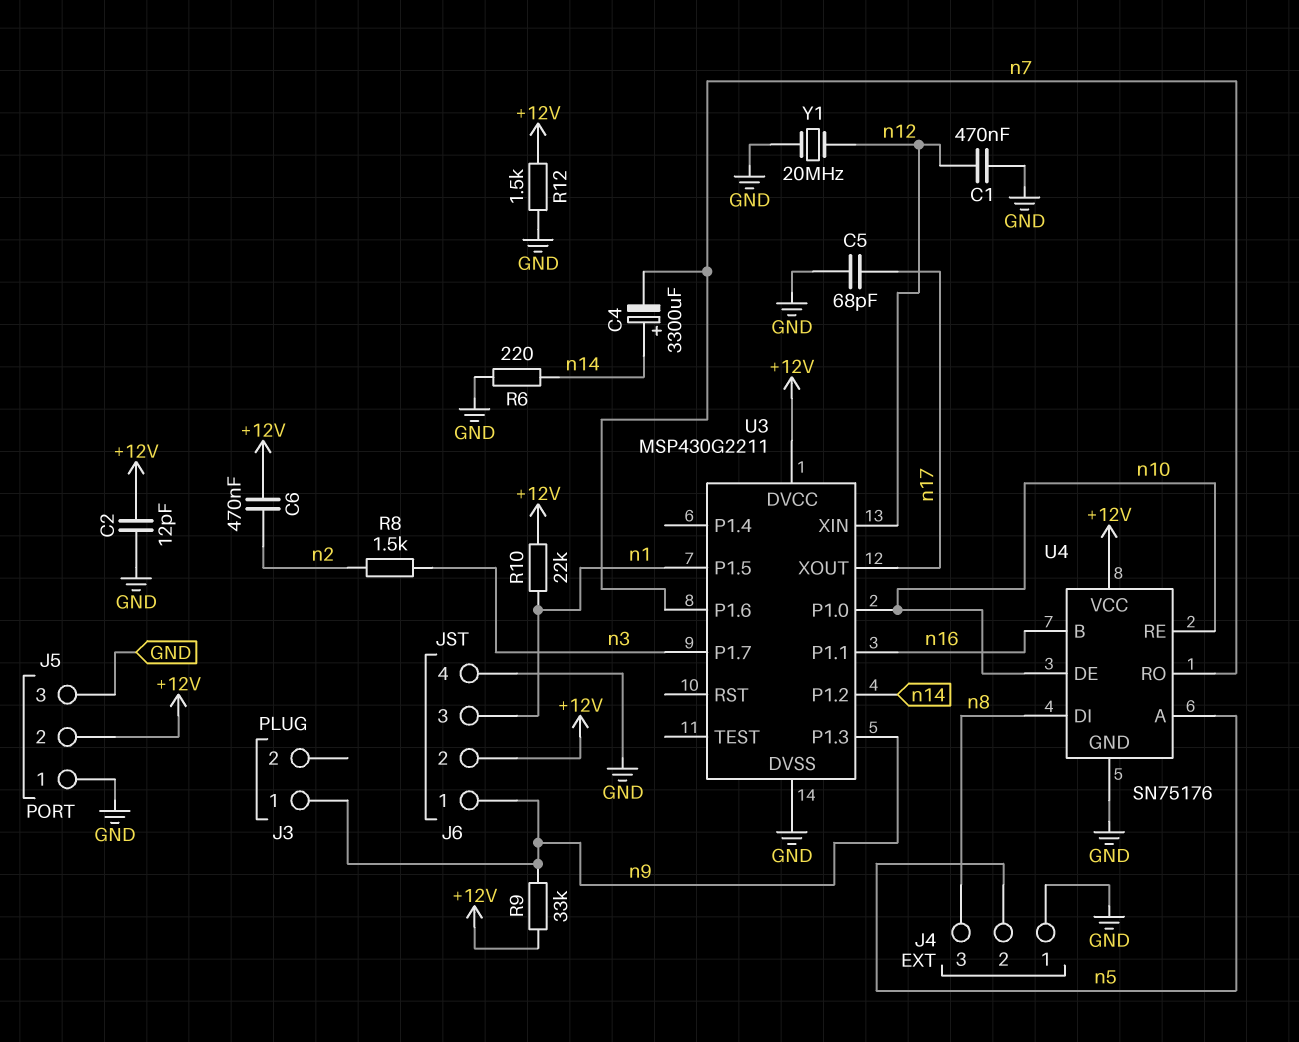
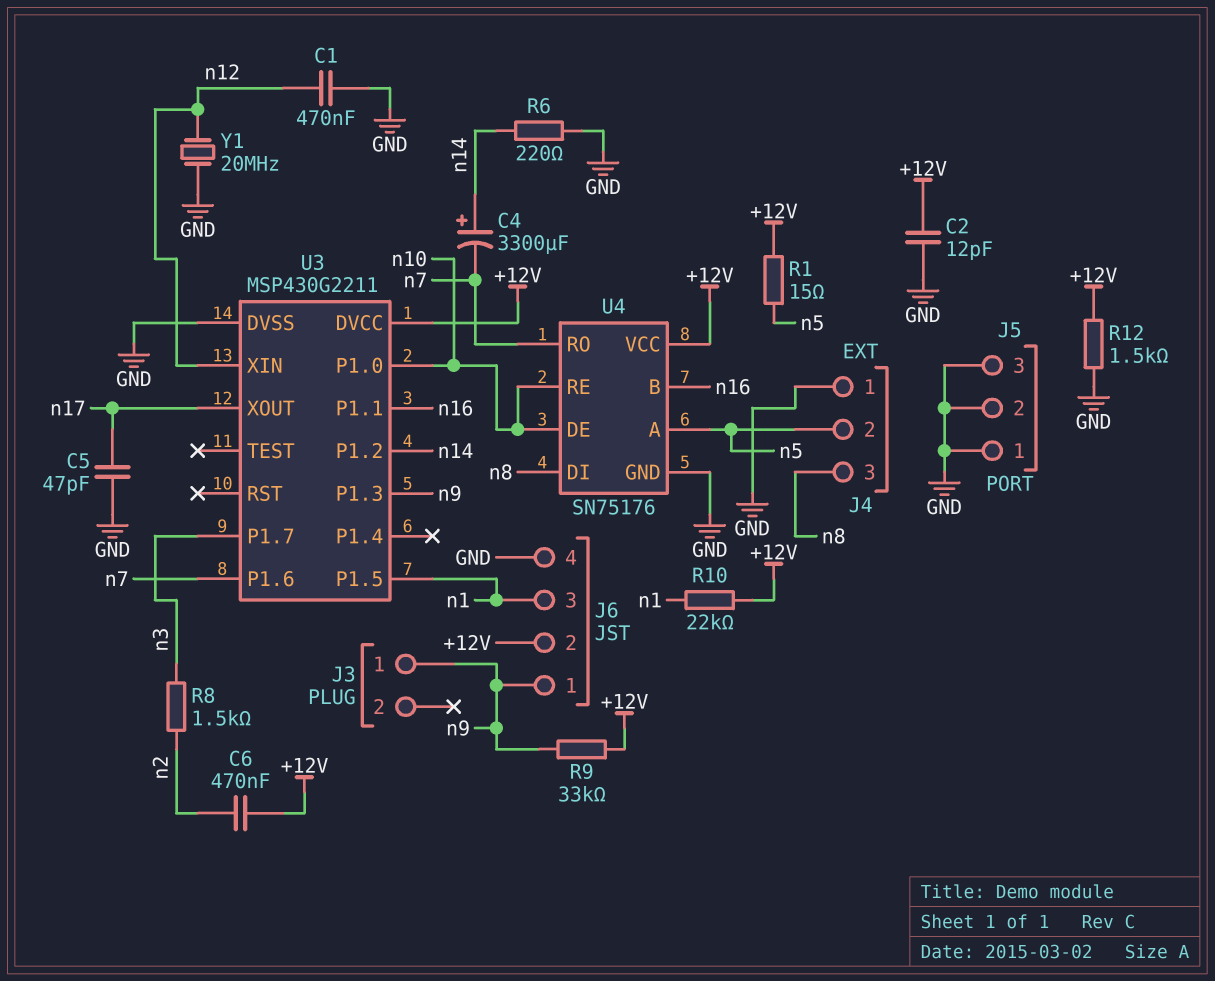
C5: 68pF (GND, n17) -> 47pF (GND, n17)
J5 pin 2: +12V -> GND
R1: none -> 15 (+12V, n5)

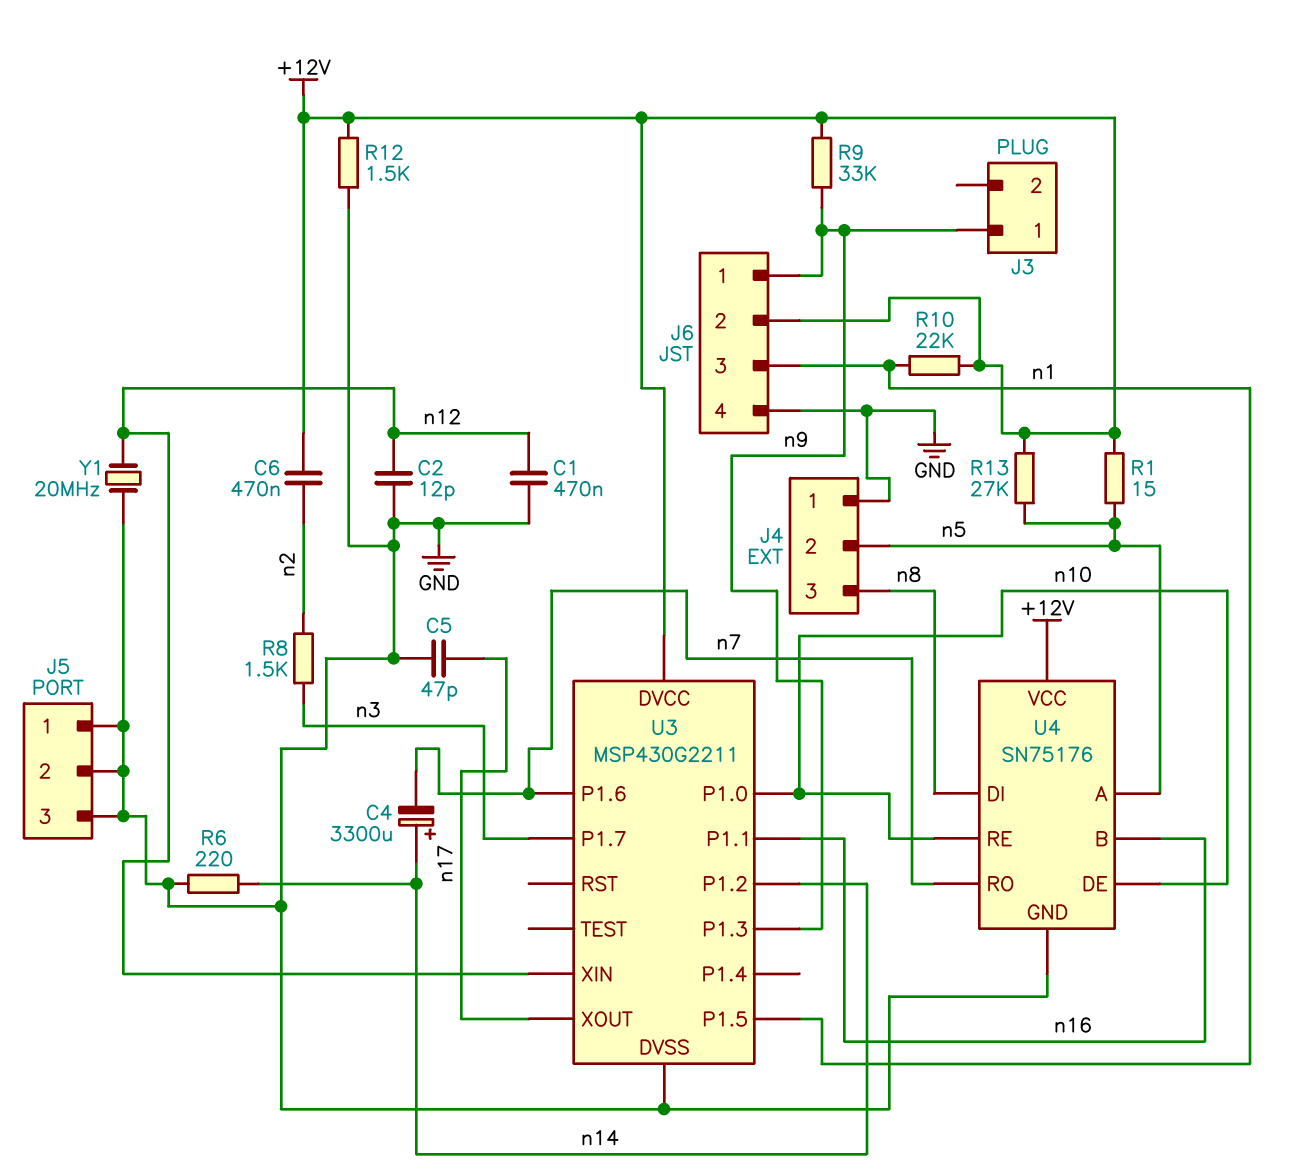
C2: 12pF (+12V, GND) -> 12pF (GND, n12)
R13: none -> 27k (+12V, n5)

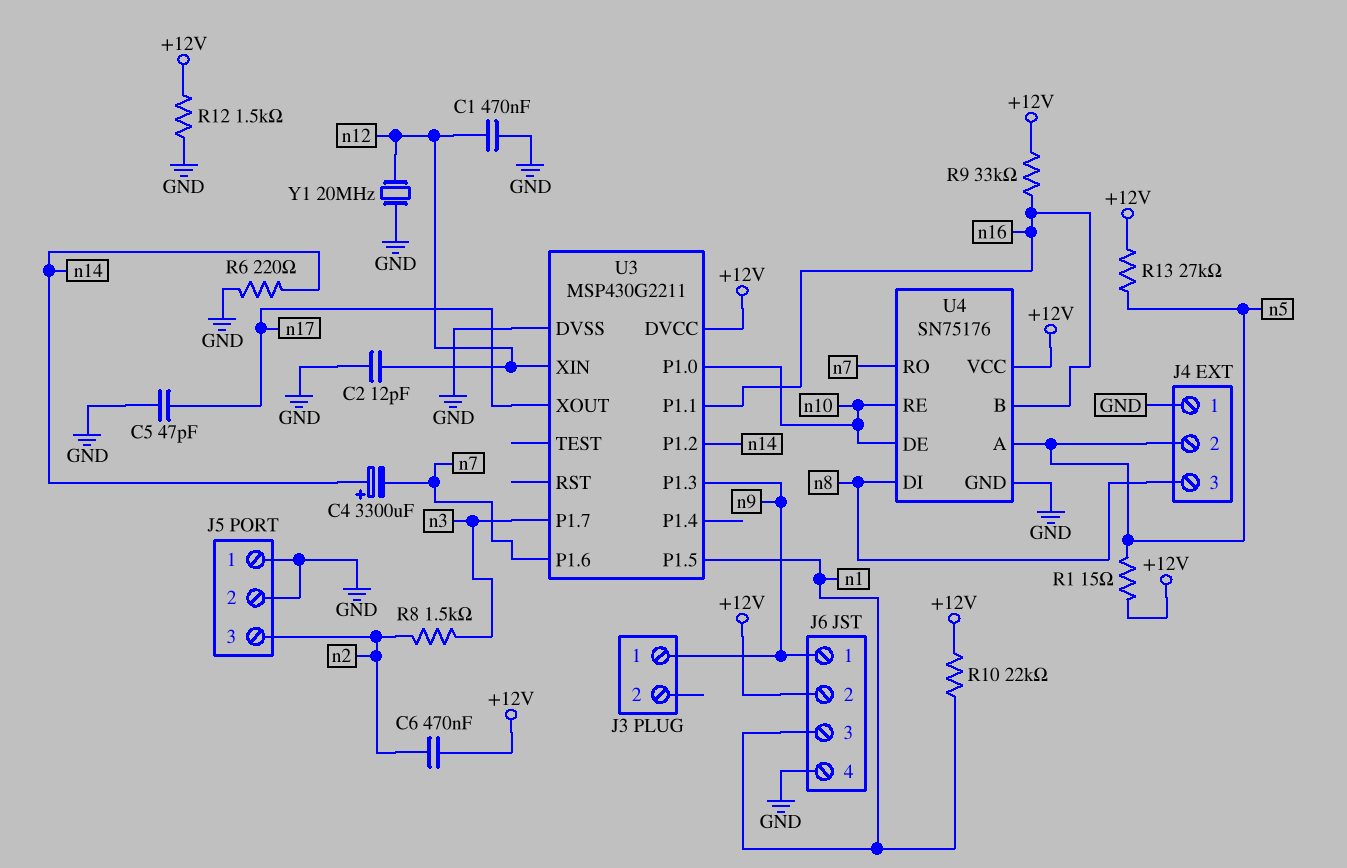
J5 pin 3: GND -> n2
R9: 33k (+12V, n9) -> 33k (+12V, n16)

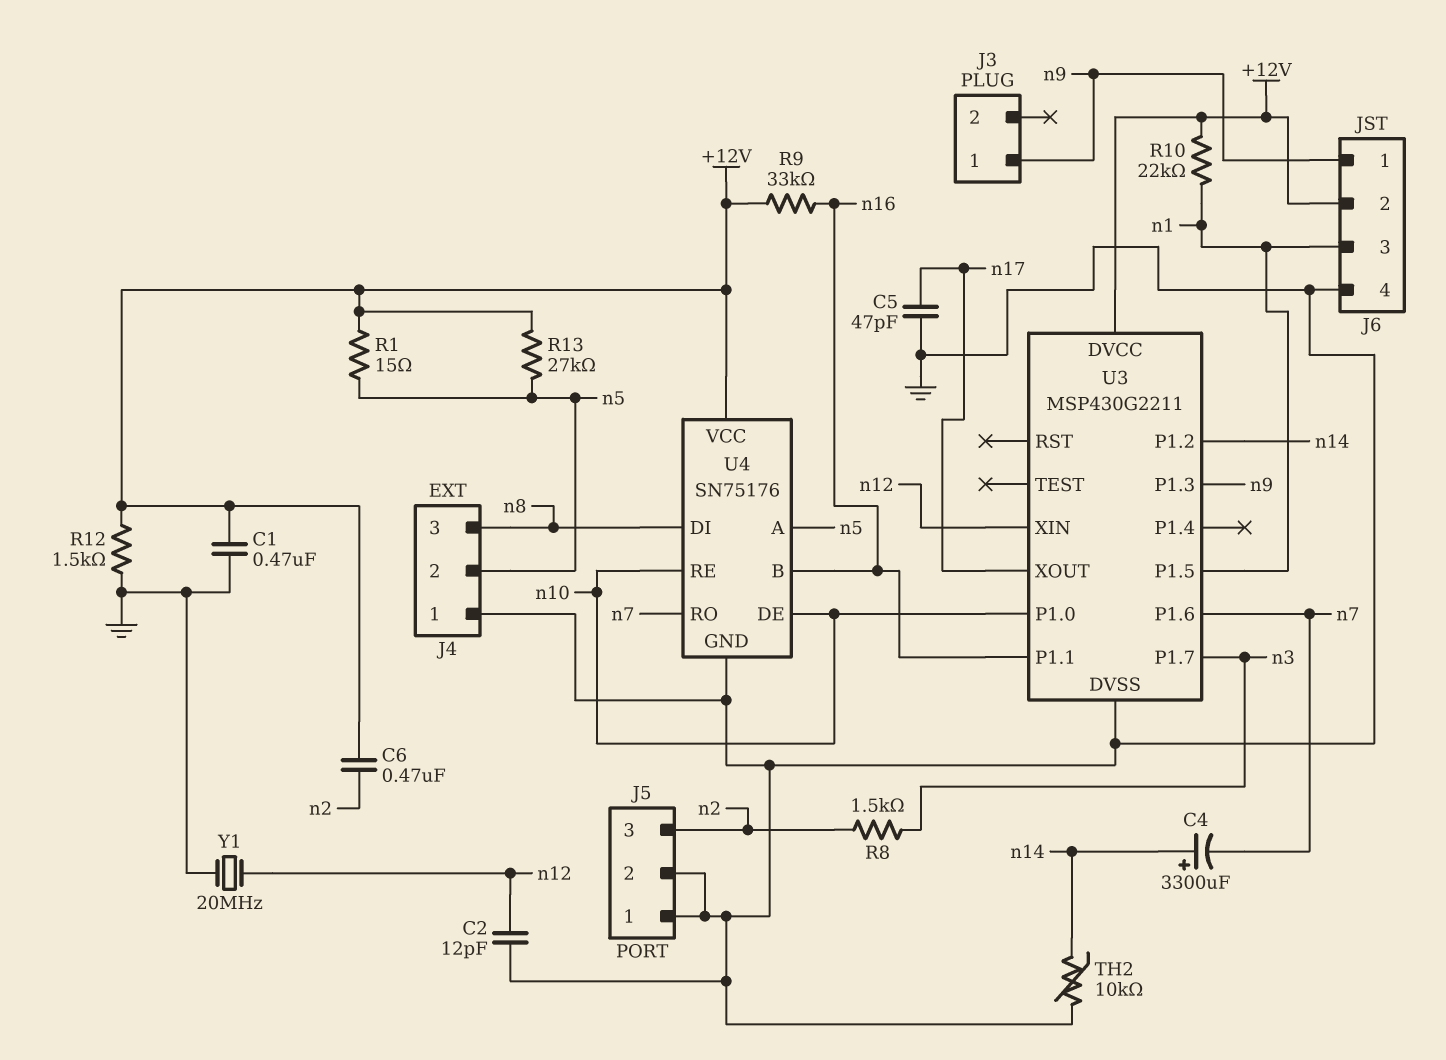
C1: 470nF (GND, n12) -> 470nF (+12V, GND)
R6: 220 (GND, n14) -> none
TH2: none -> 10k (GND, n14)

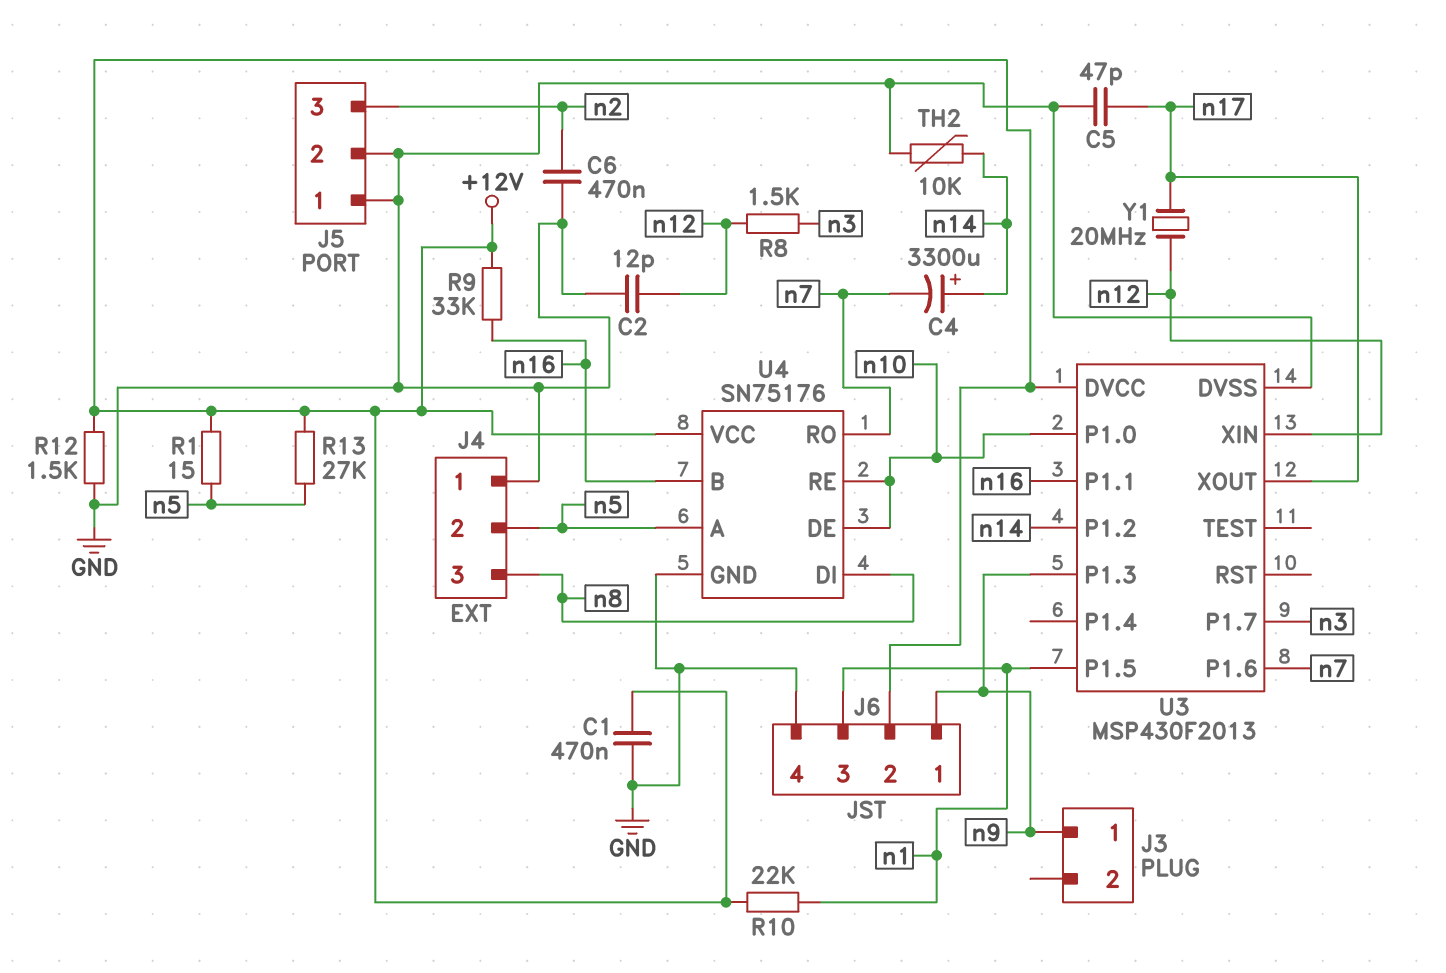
C6: 470nF (+12V, n2) -> 470nF (GND, n2)
R8: 1.5k (n2, n3) -> 1.5k (n3, n12)
U3: MSP430G2211 -> MSP430F2013
Y1: 20MHz (GND, n12) -> 20MHz (n12, n17)

